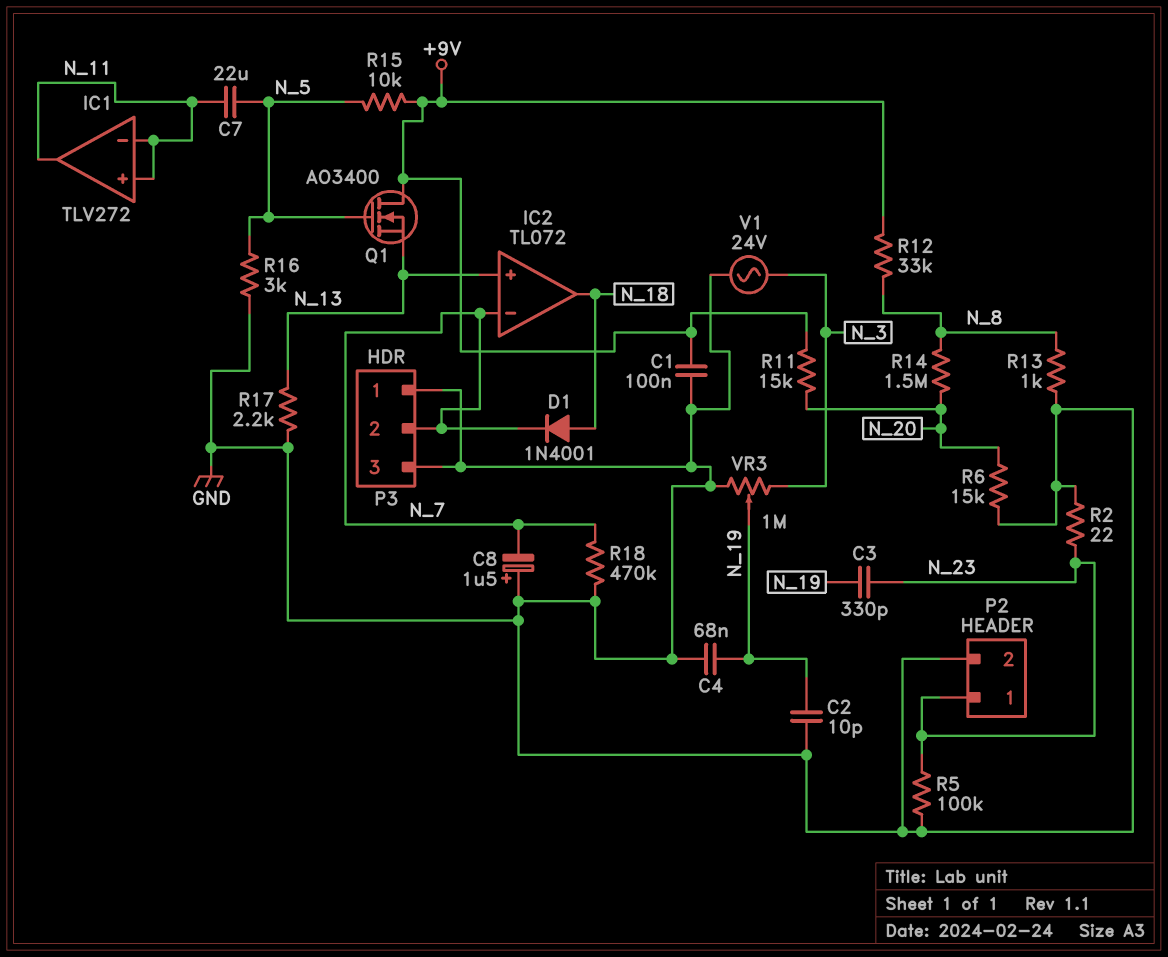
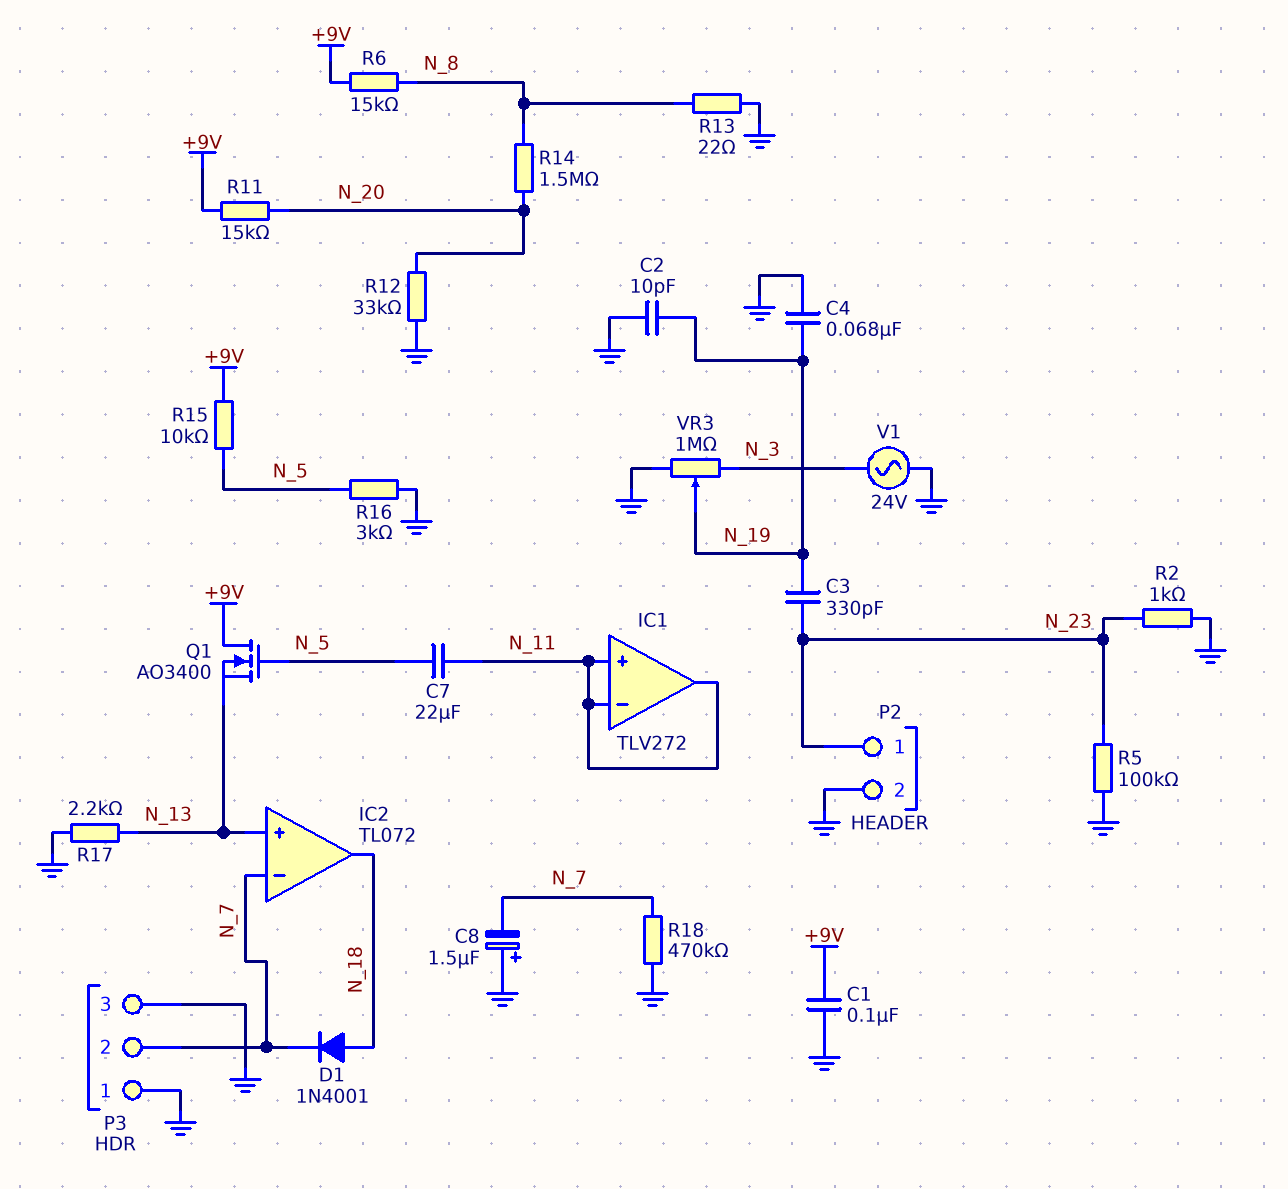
R2: 22 (GND, N_23) -> 1k (GND, N_23)
R6: 15k (GND, N_20) -> 15k (+9V, N_8)
R12: 33k (+9V, N_8) -> 33k (GND, N_20)
R13: 1k (GND, N_8) -> 22 (GND, N_8)

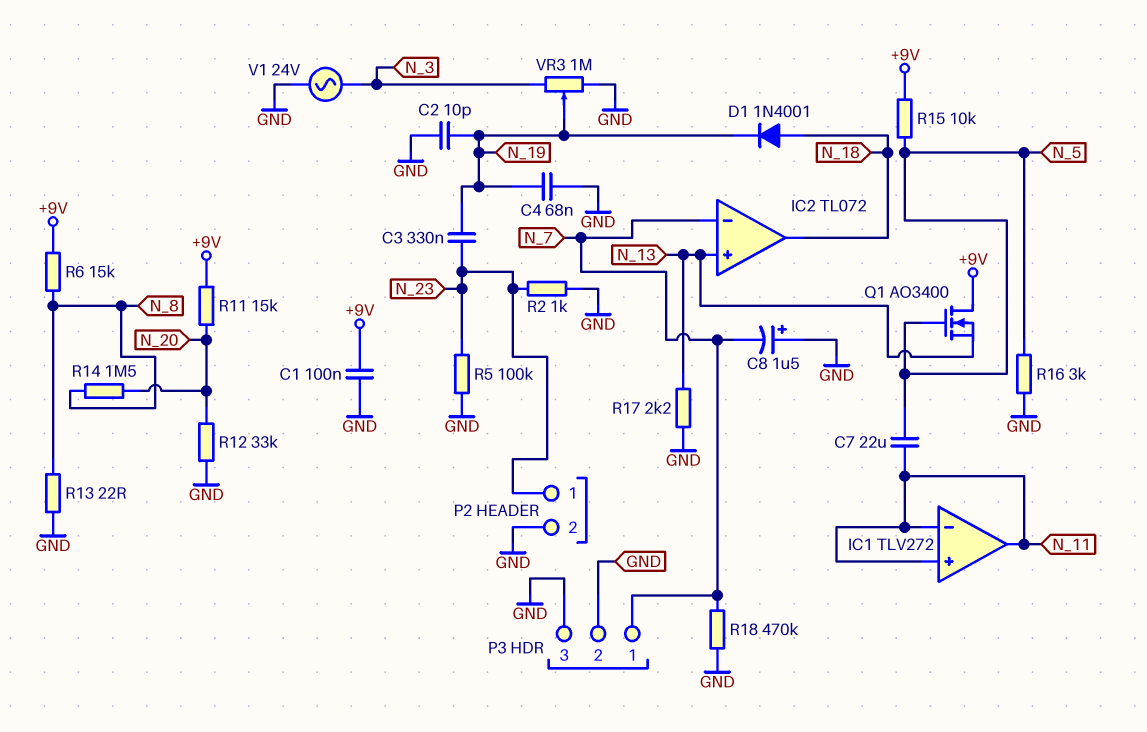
C3: 330pF (N_19, N_23) -> 330nF (N_19, N_23)
D1: diode 1N4001 (A N_18, K N_7) -> diode 1N4001 (A N_18, K N_19)
P3 pin 1: GND -> N_7
P3 pin 2: N_7 -> GND

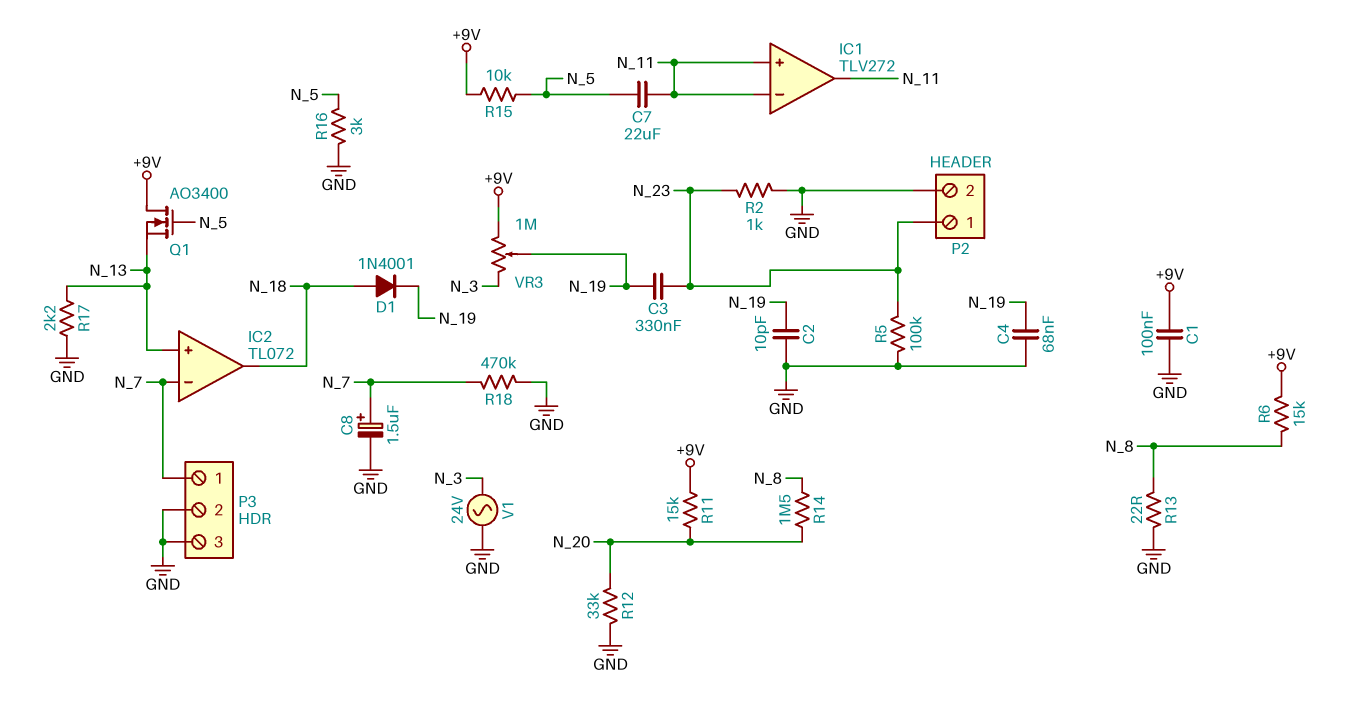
C8: 1.5uF (plus GND, minus N_7) -> 1.5uF (plus N_7, minus GND)
VR3: 1M (GND, N_3, wiper N_19) -> 1M (+9V, N_3, wiper N_19)

